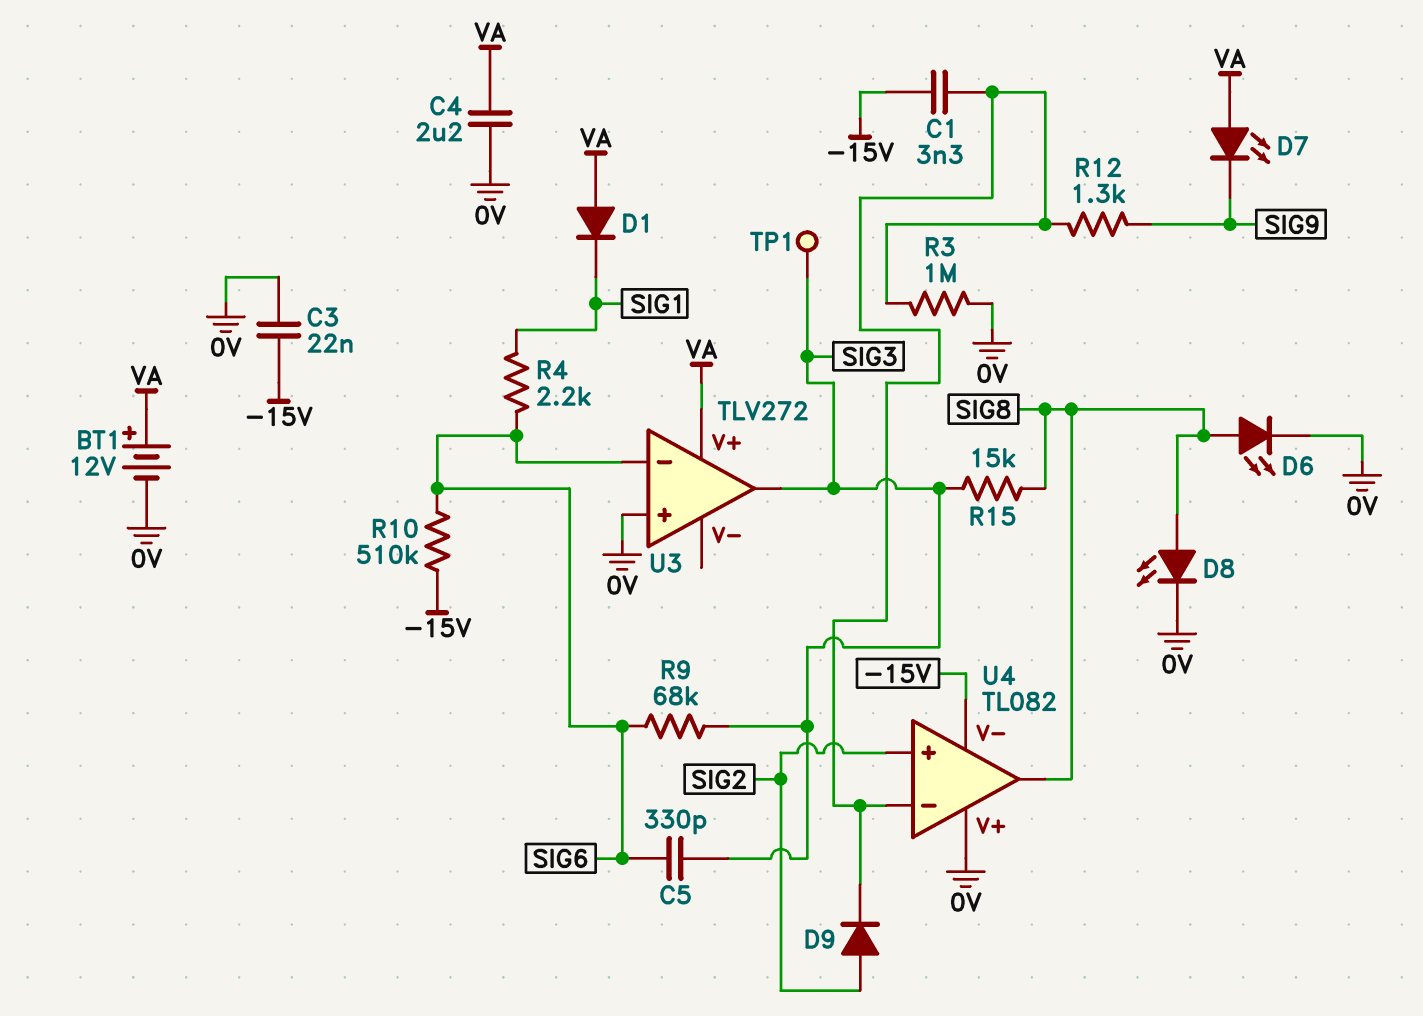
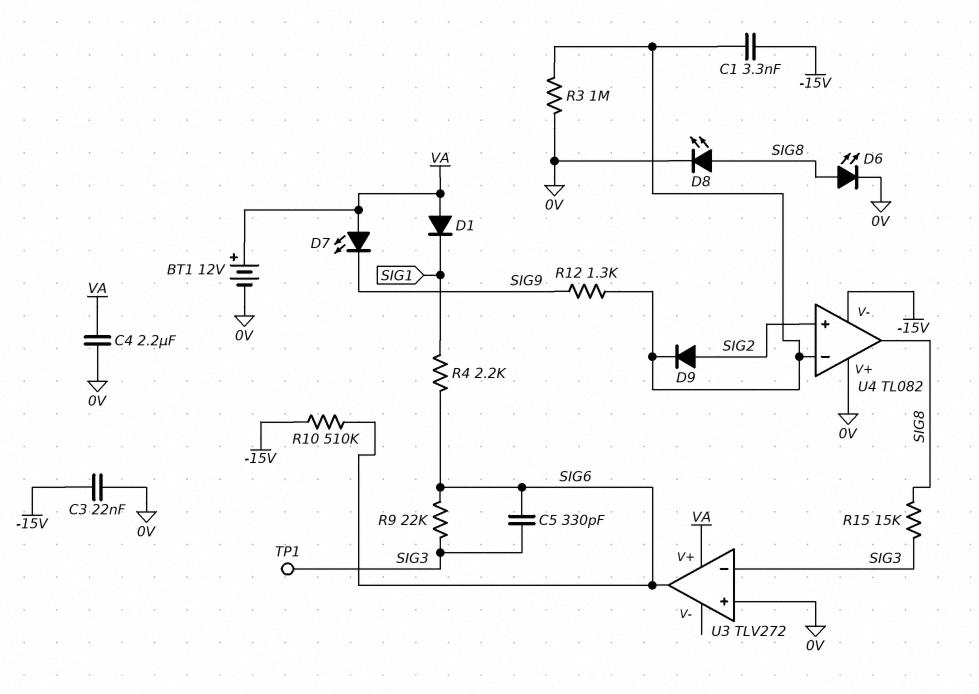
R9: 68k (SIG3, SIG6) -> 22k (SIG3, SIG6)
U3 pin in-: SIG6 -> SIG3
U3 pin out: SIG3 -> SIG6

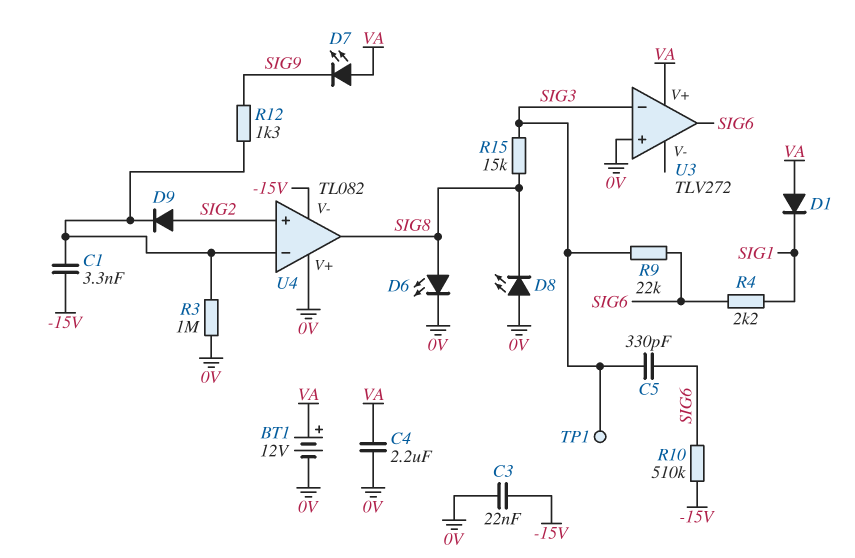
D8: LED (A SIG8, K 0V) -> LED (A 0V, K SIG8)

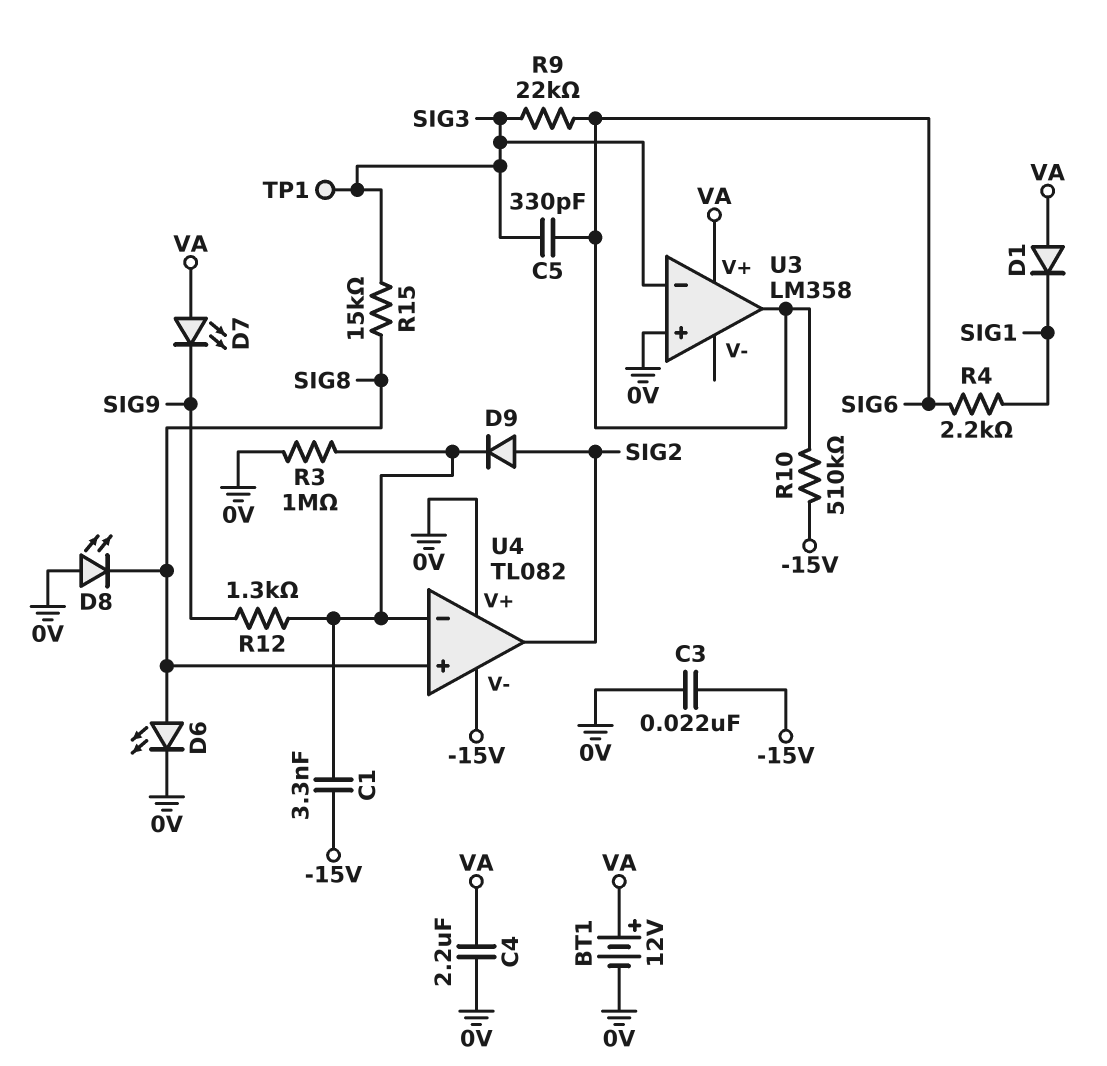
U3: TLV272 -> LM358
U4 pin in+: SIG2 -> SIG8
U4 pin out: SIG8 -> SIG2

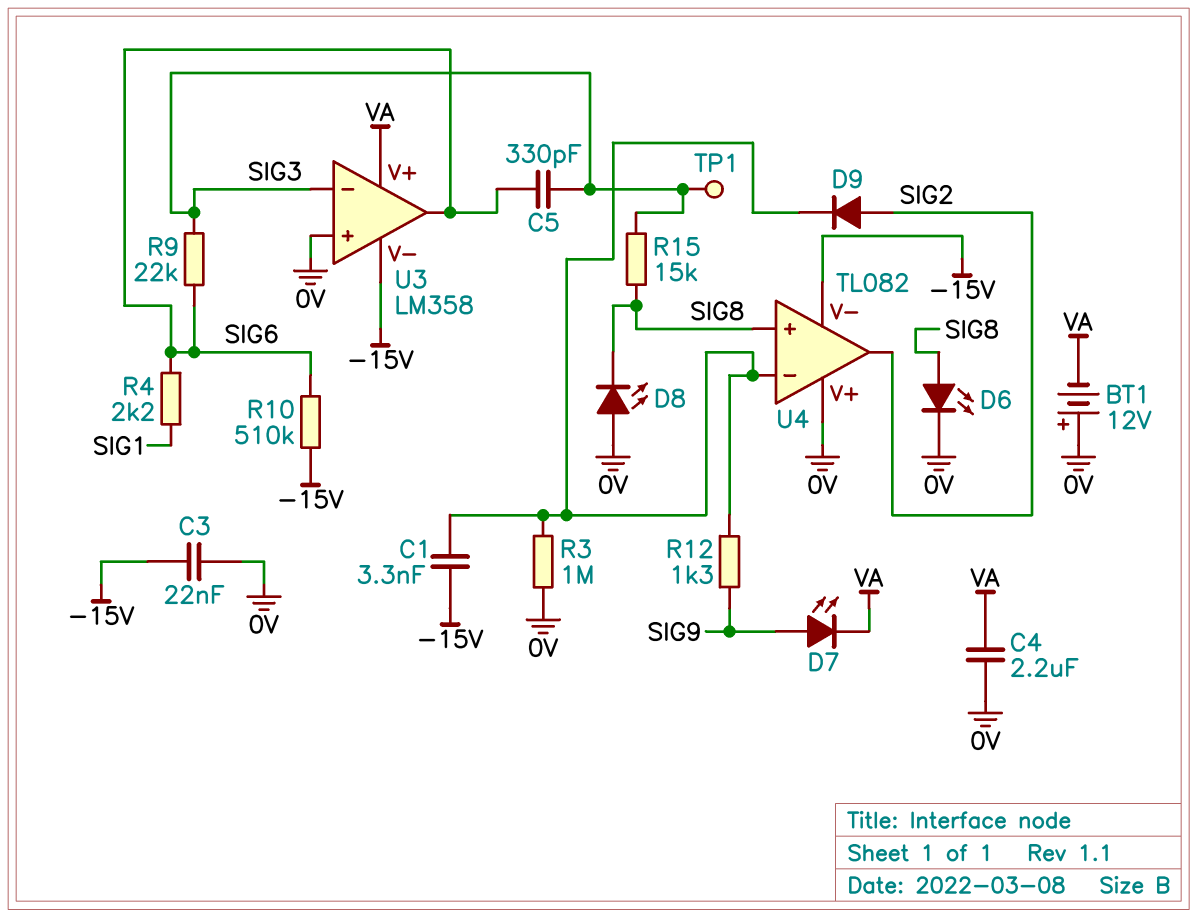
BT1: 12V (plus VA, minus 0V) -> 12V (plus 0V, minus VA)
D1: diode (A VA, K SIG1) -> none
D7: LED (A VA, K SIG9) -> LED (A SIG9, K VA)
U3 pin V-: none -> -15V

